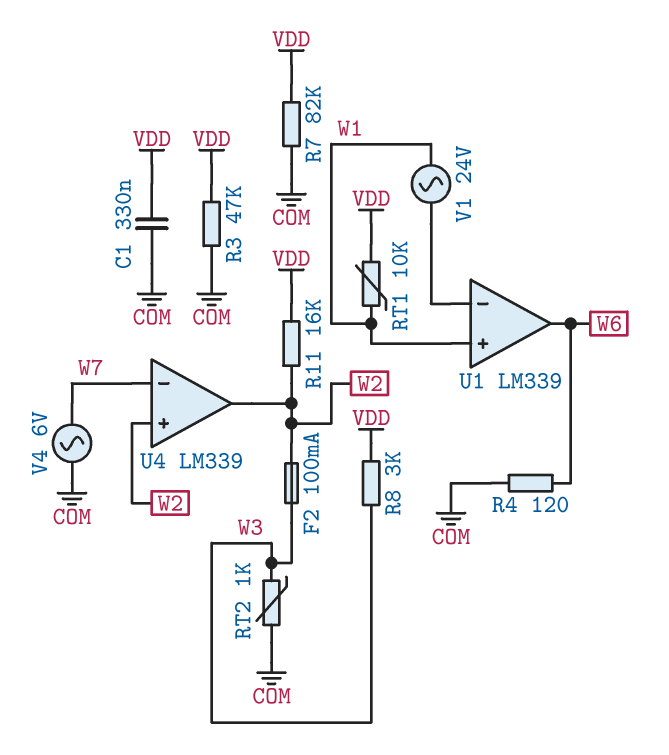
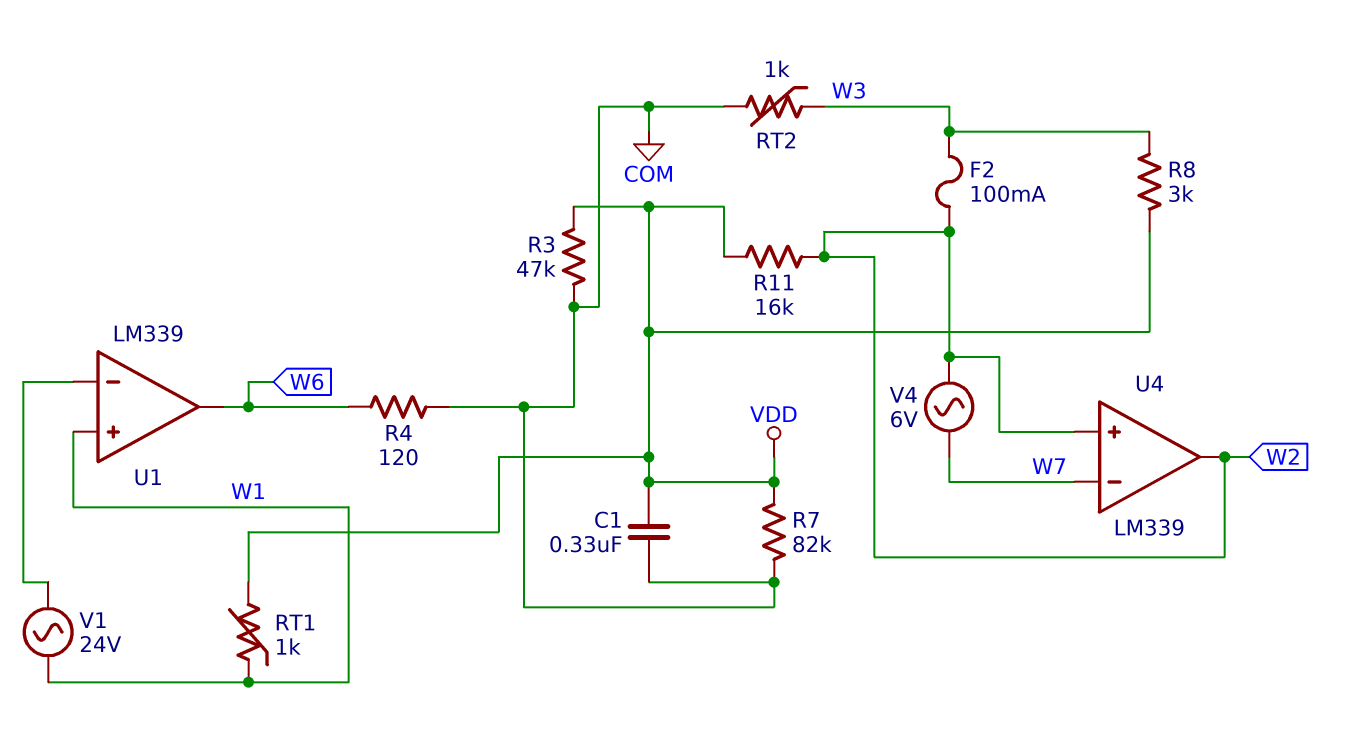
RT1: 10k (VDD, W1) -> 1k (VDD, W1)
V4: AC 6V (COM, W7) -> AC 6V (W2, W7)

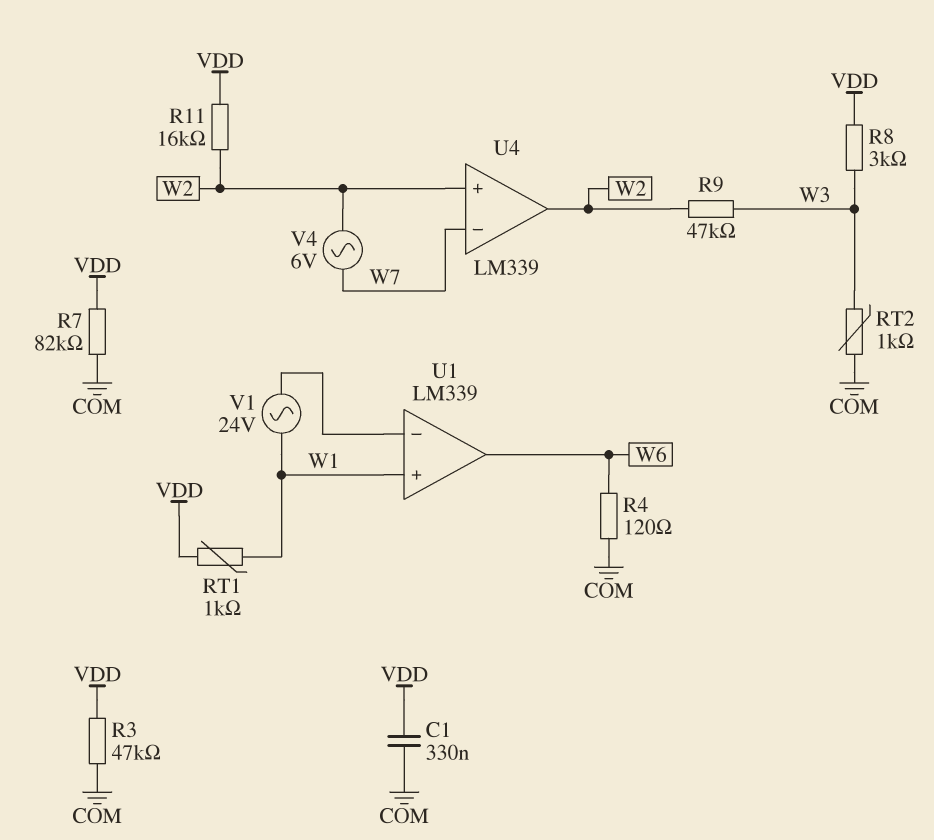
F2: 100mA (W2, W3) -> none
R9: none -> 47k (W2, W3)

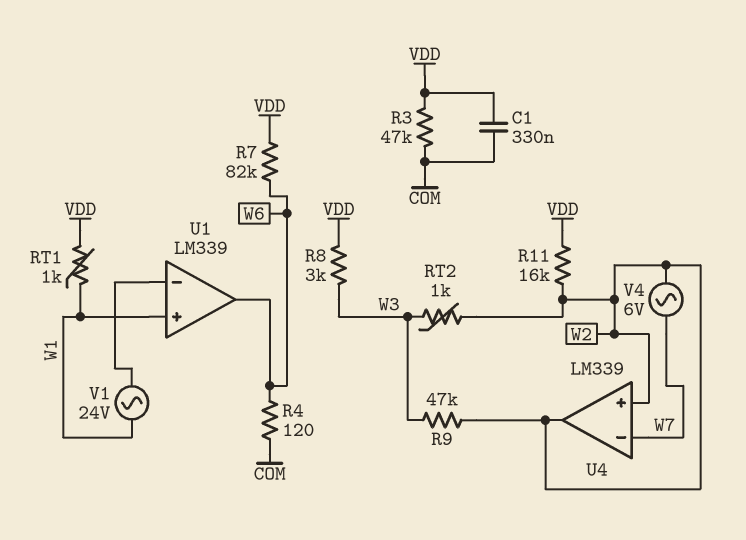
R7: 82k (COM, VDD) -> 82k (VDD, W6)
RT2: 1k (COM, W3) -> 1k (W2, W3)

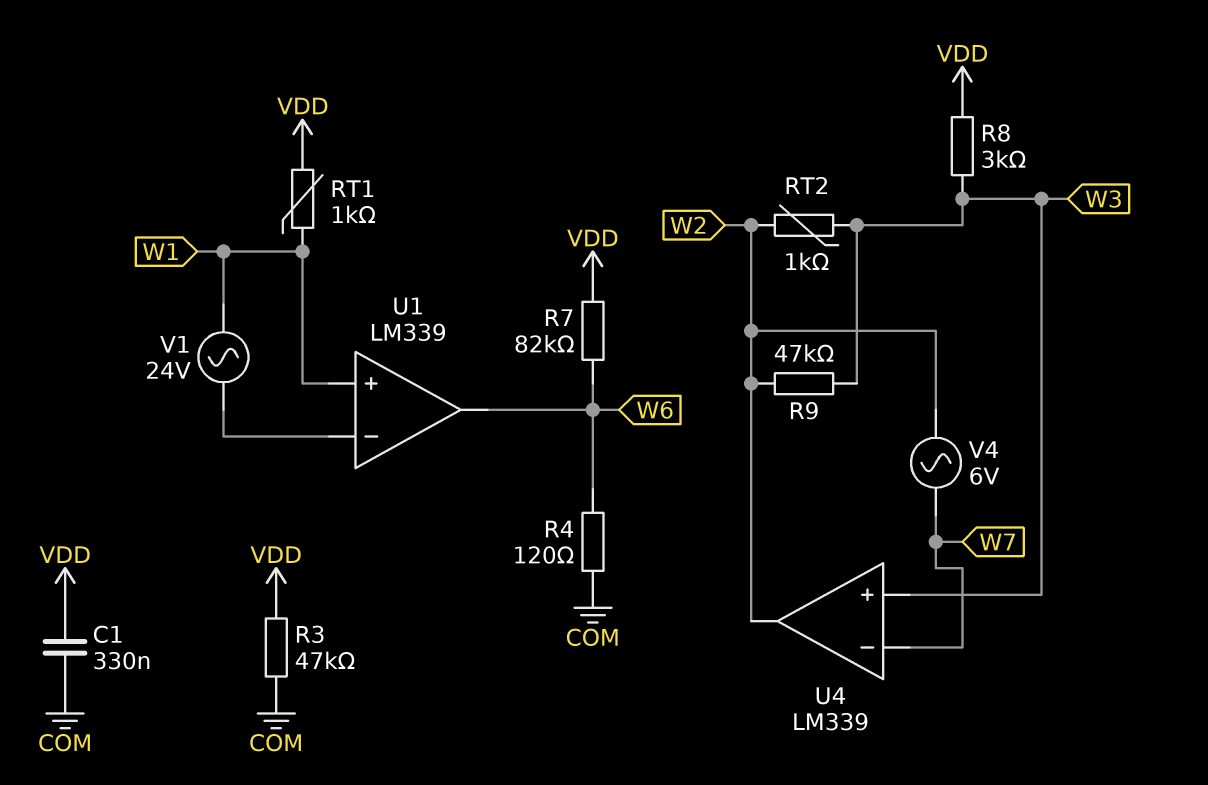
R11: 16k (VDD, W2) -> none
U4 pin in+: W2 -> W3

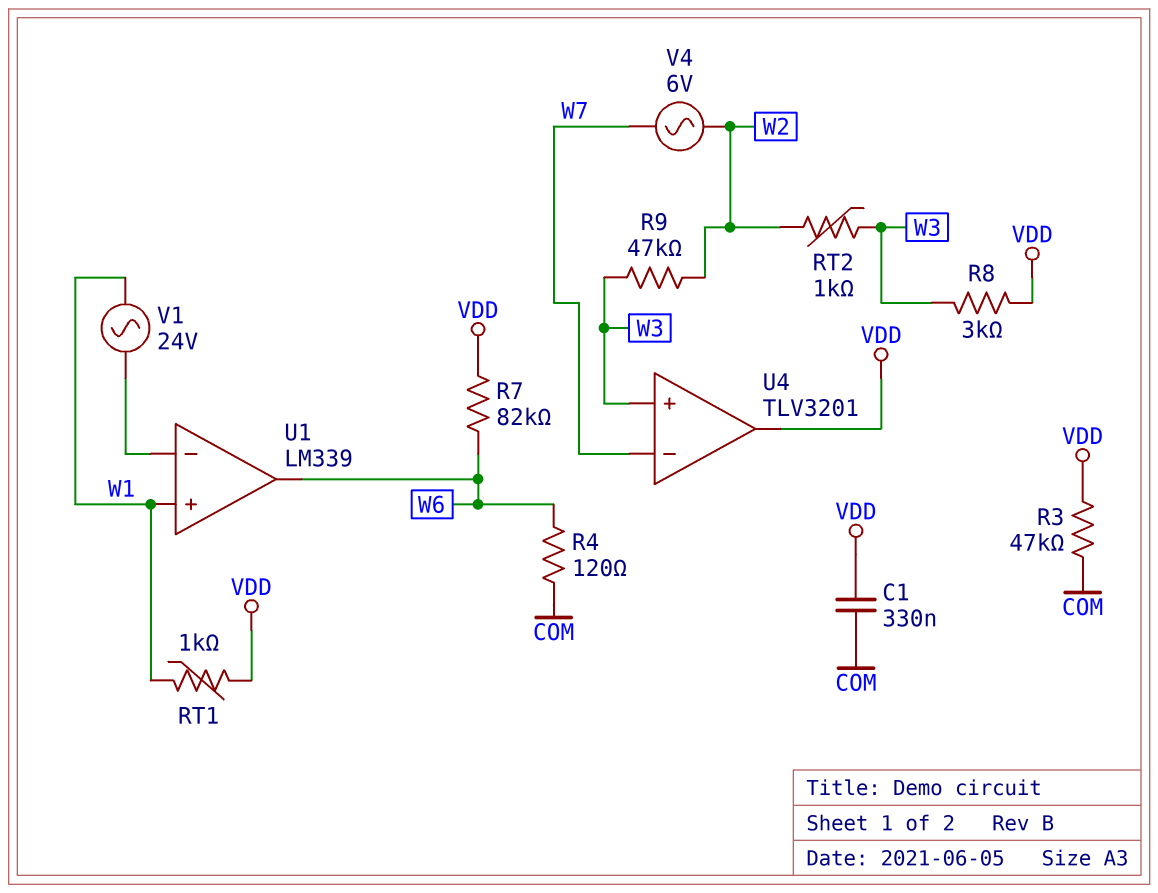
U4: LM339 -> TLV3201
U4 pin out: W2 -> VDD

